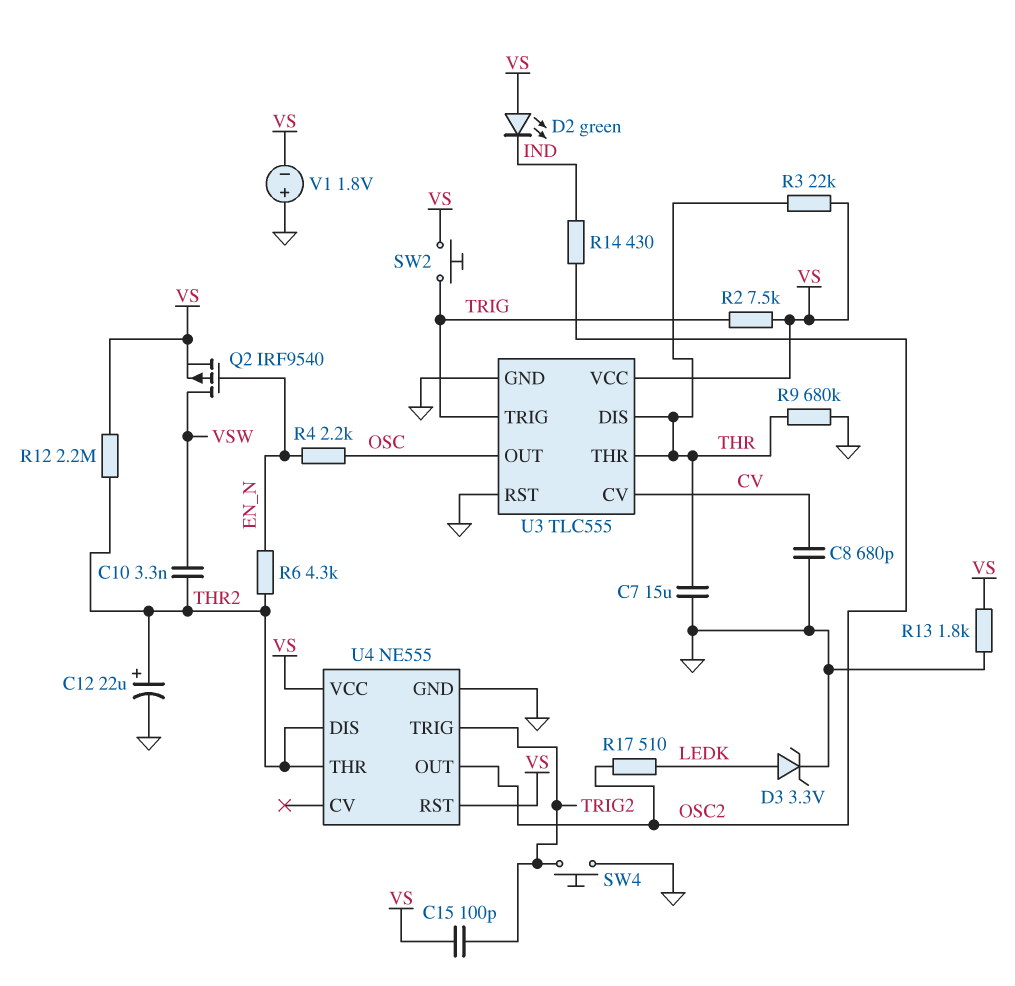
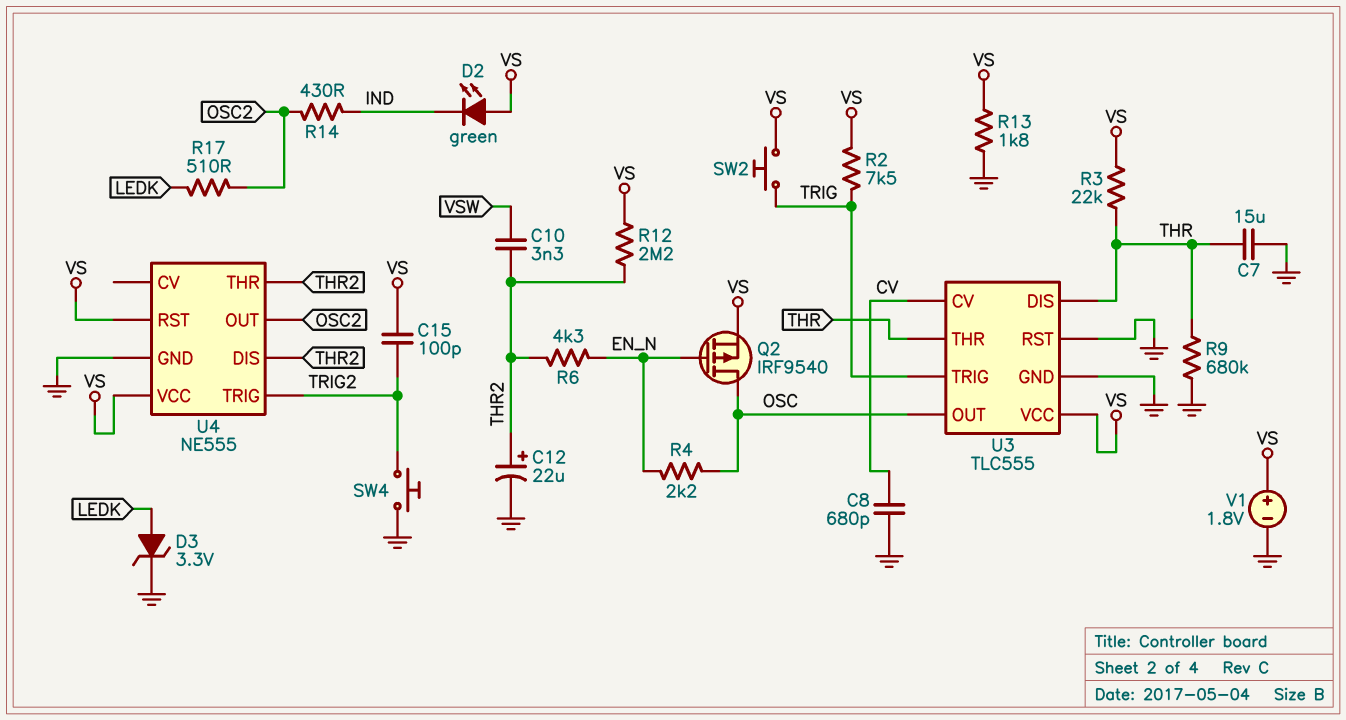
Q2: PMOS IRF9540 (G EN_N, D VSW, S VS) -> PMOS IRF9540 (G EN_N, D OSC, S VS)
V1: 1.8V (plus GND, minus VS) -> 1.8V (plus VS, minus GND)

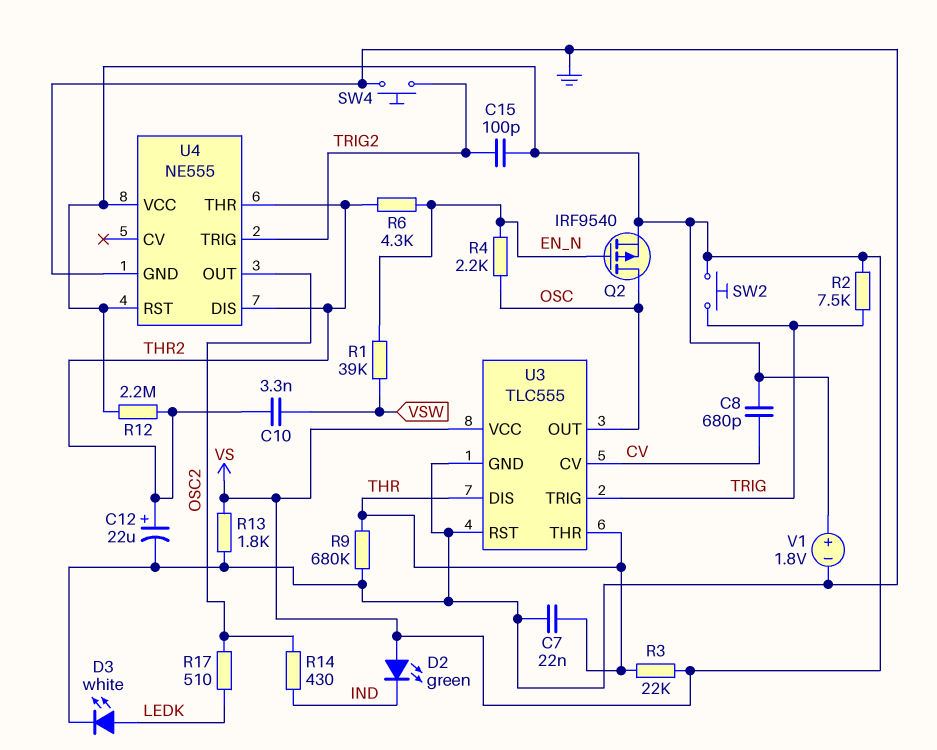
C7: 15uF (GND, THR) -> 22nF (GND, THR)
C8: 680pF (CV, GND) -> 680pF (CV, VS)
D3: zener 3.3V (A LEDK, K GND) -> LED white (A LEDK, K GND)
R1: none -> 39k (EN_N, VSW)

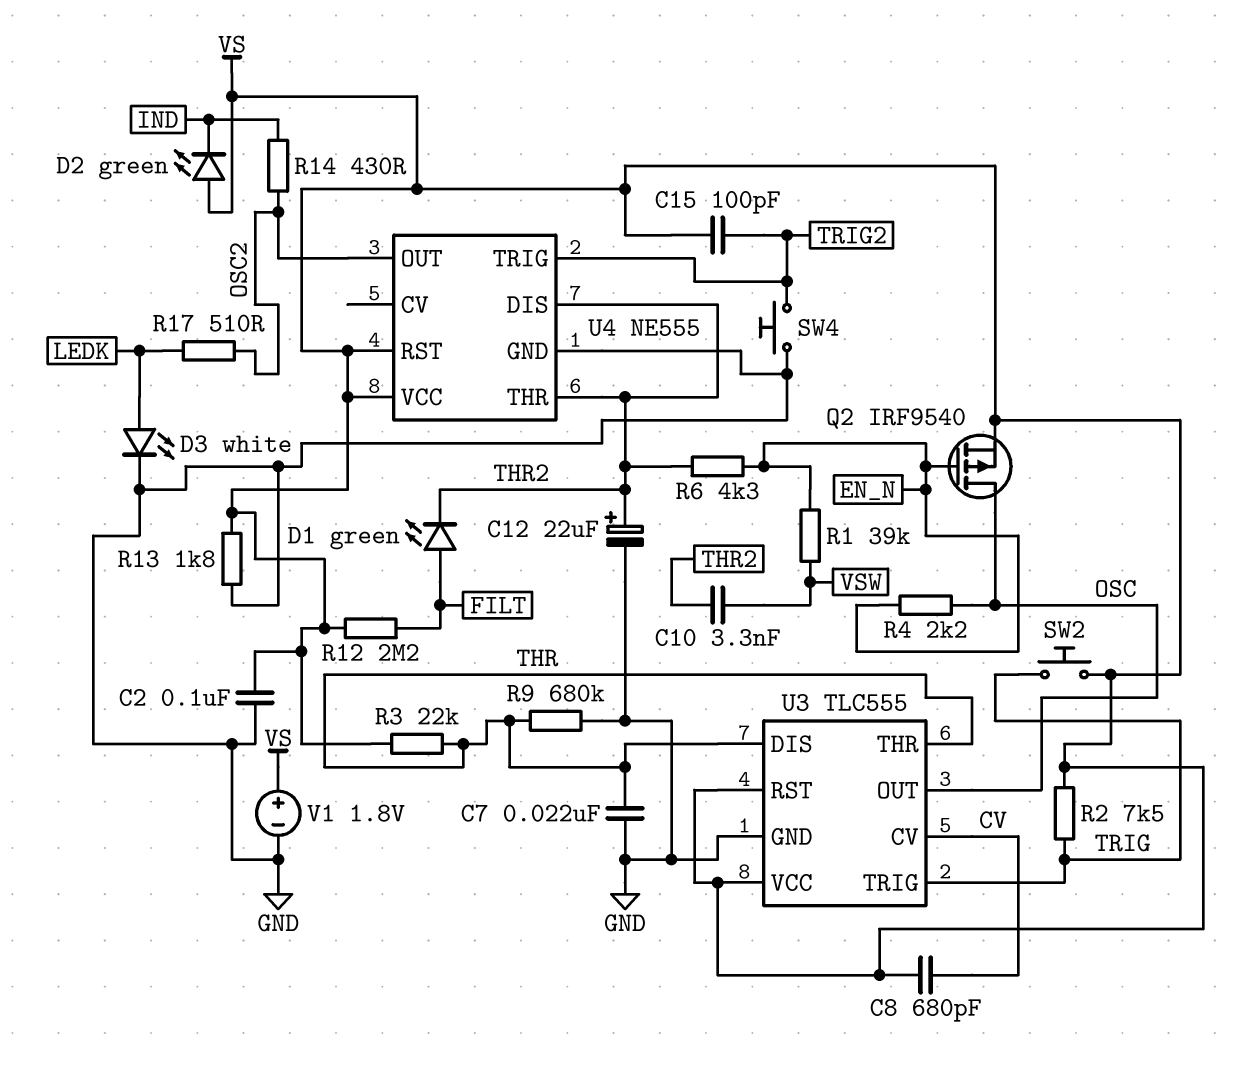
C2: none -> 100nF (GND, VS)
D1: none -> LED green (A FILT, K THR2)
R12: 2.2M (THR2, VS) -> 2.2M (FILT, VS)
U3 pin RST: GND -> VS

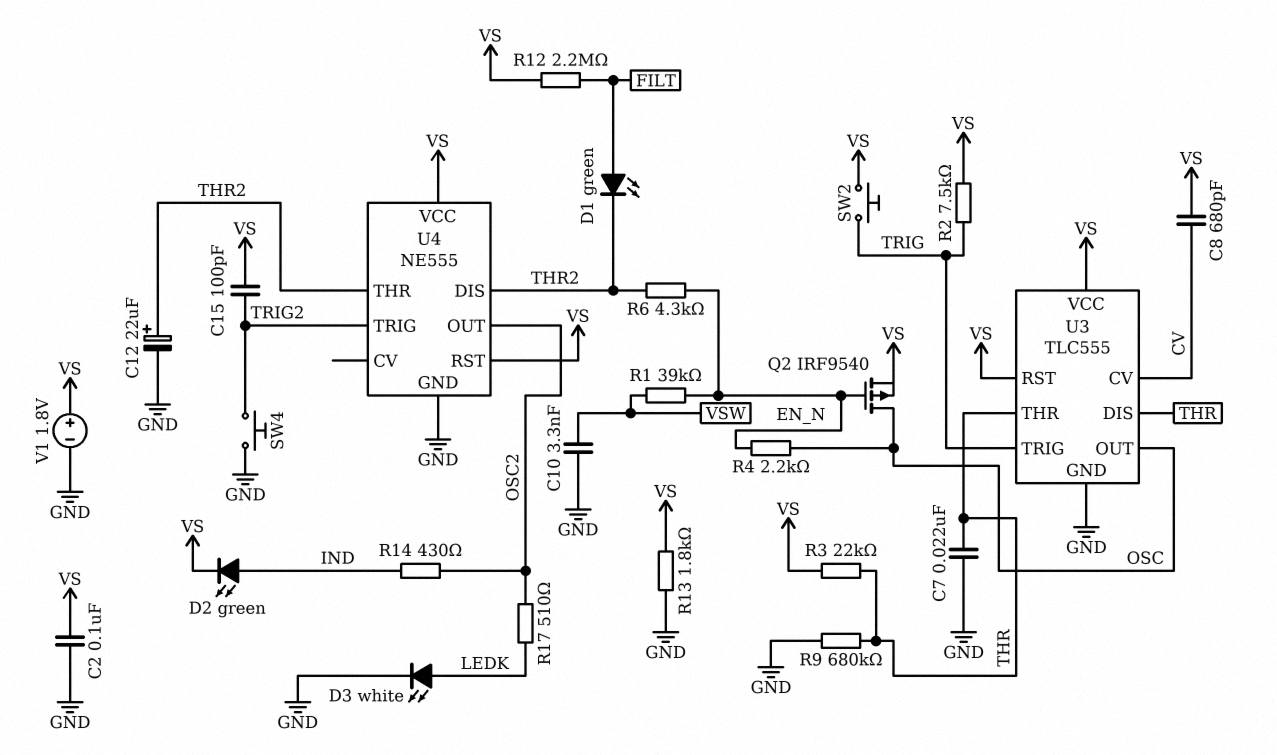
C10: 3.3nF (THR2, VSW) -> 3.3nF (GND, VSW)
D2: LED green (A VS, K IND) -> LED green (A IND, K VS)

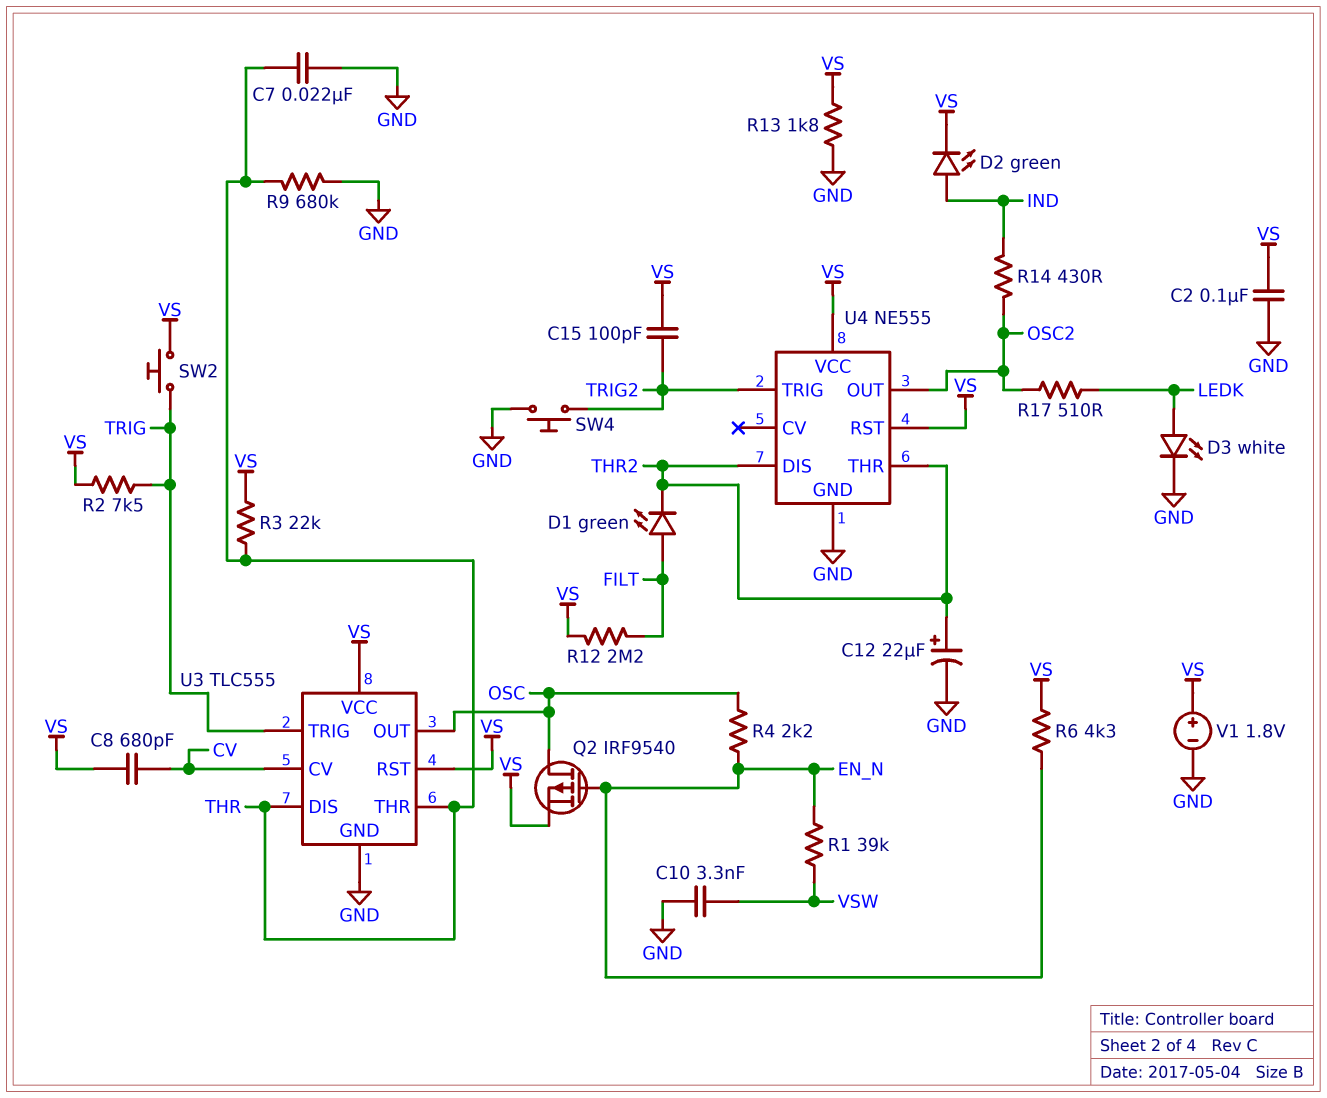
R6: 4.3k (EN_N, THR2) -> 4.3k (EN_N, VS)

